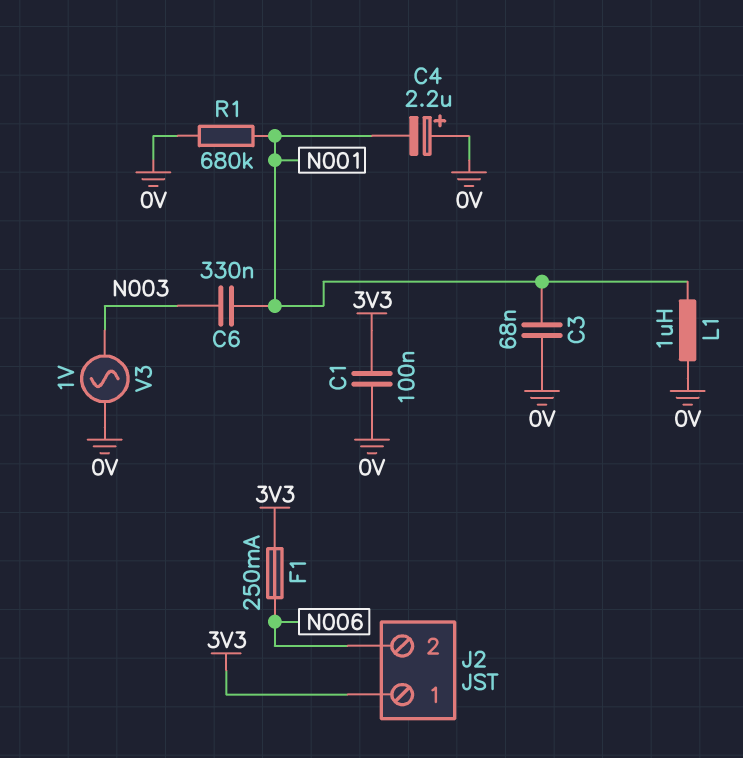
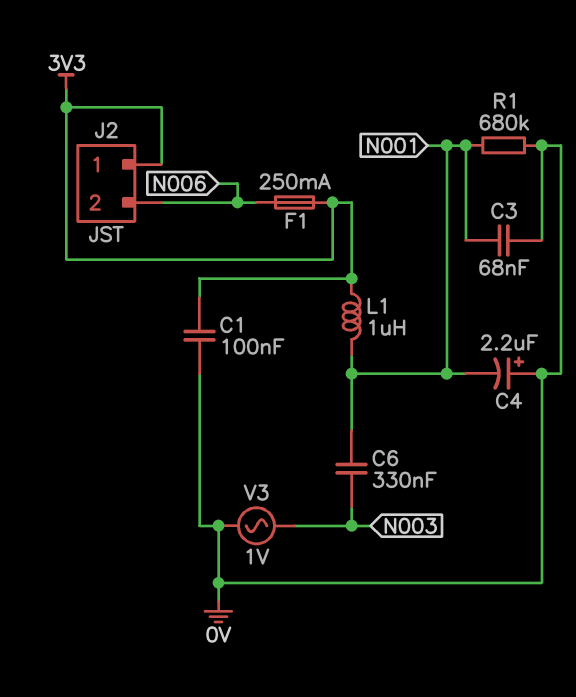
L1: 1uH (0V, N001) -> 1uH (3V3, N001)

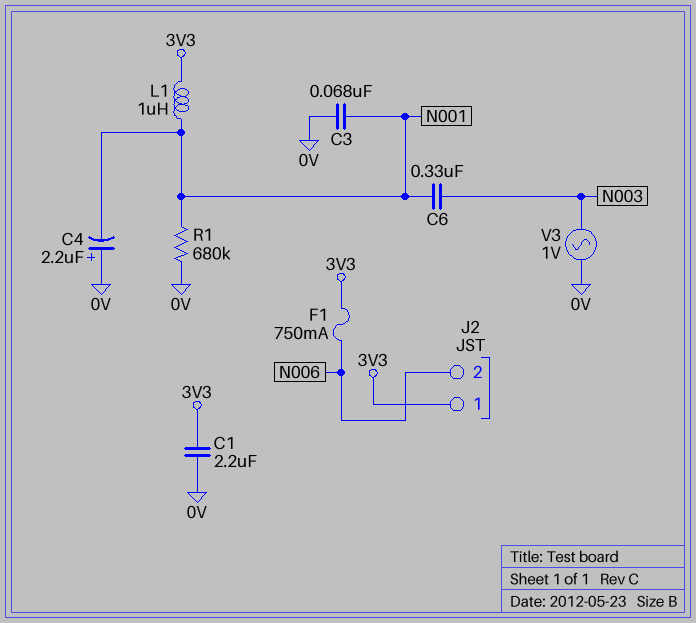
C1: 100nF (0V, 3V3) -> 2.2uF (0V, 3V3)
F1: 250mA (3V3, N006) -> 750mA (3V3, N006)

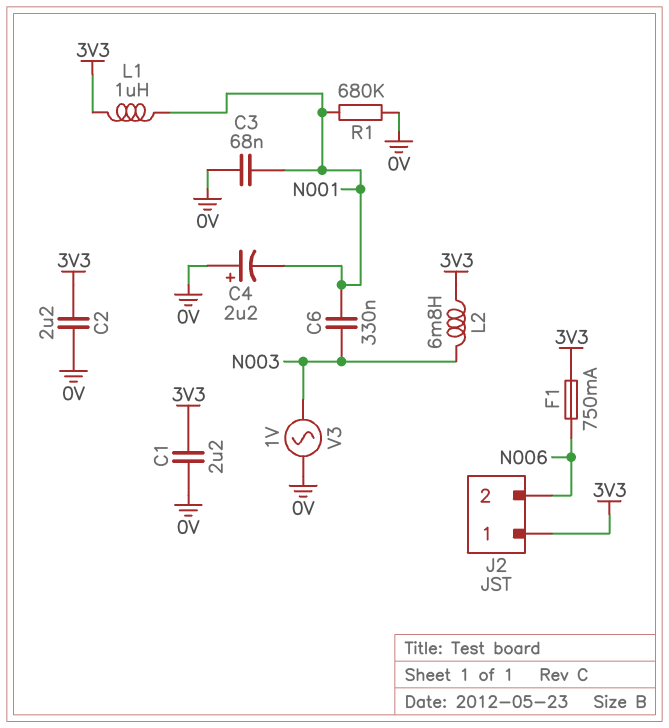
C2: none -> 2.2uF (0V, 3V3)
L2: none -> 6.8mH (3V3, N003)

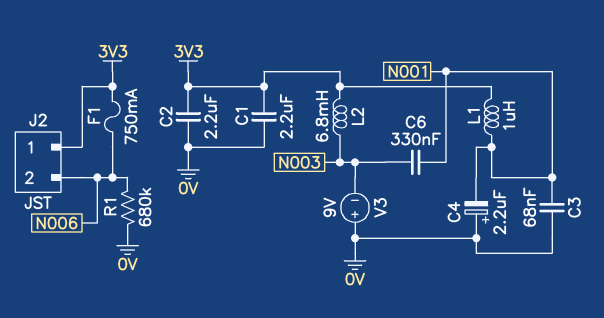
R1: 680k (0V, N001) -> 680k (0V, N006)
V3: AC 1V (0V, N003) -> 9V (plus 0V, minus N003)

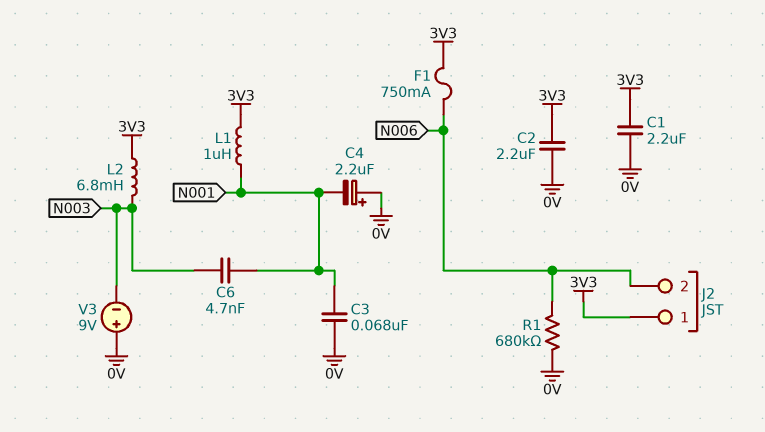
C6: 330nF (N001, N003) -> 4.7nF (N001, N003)

